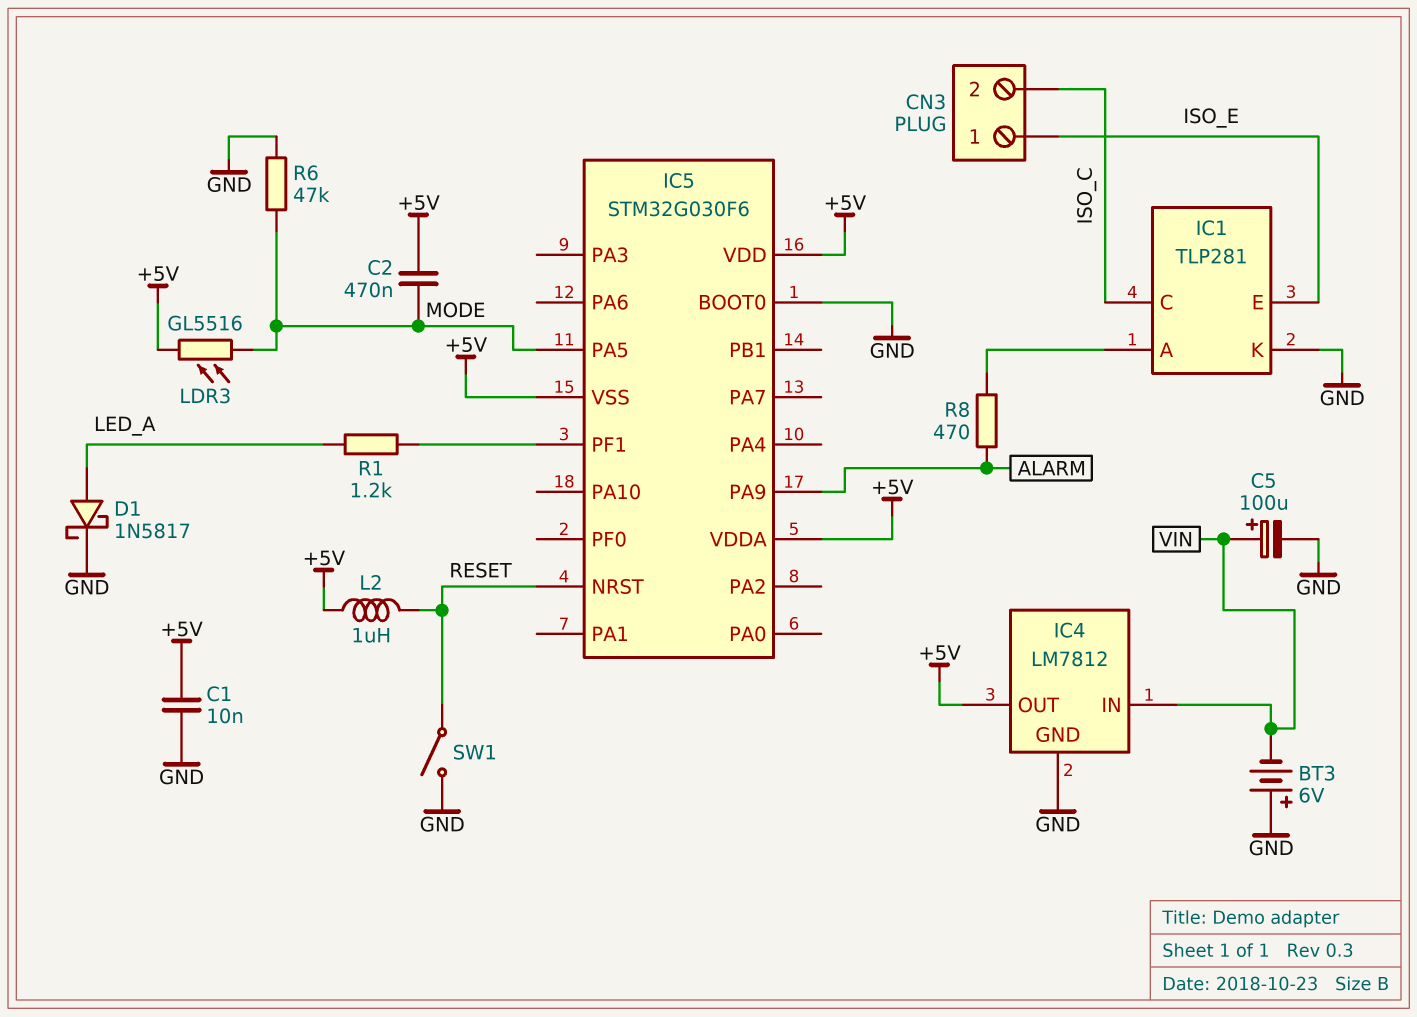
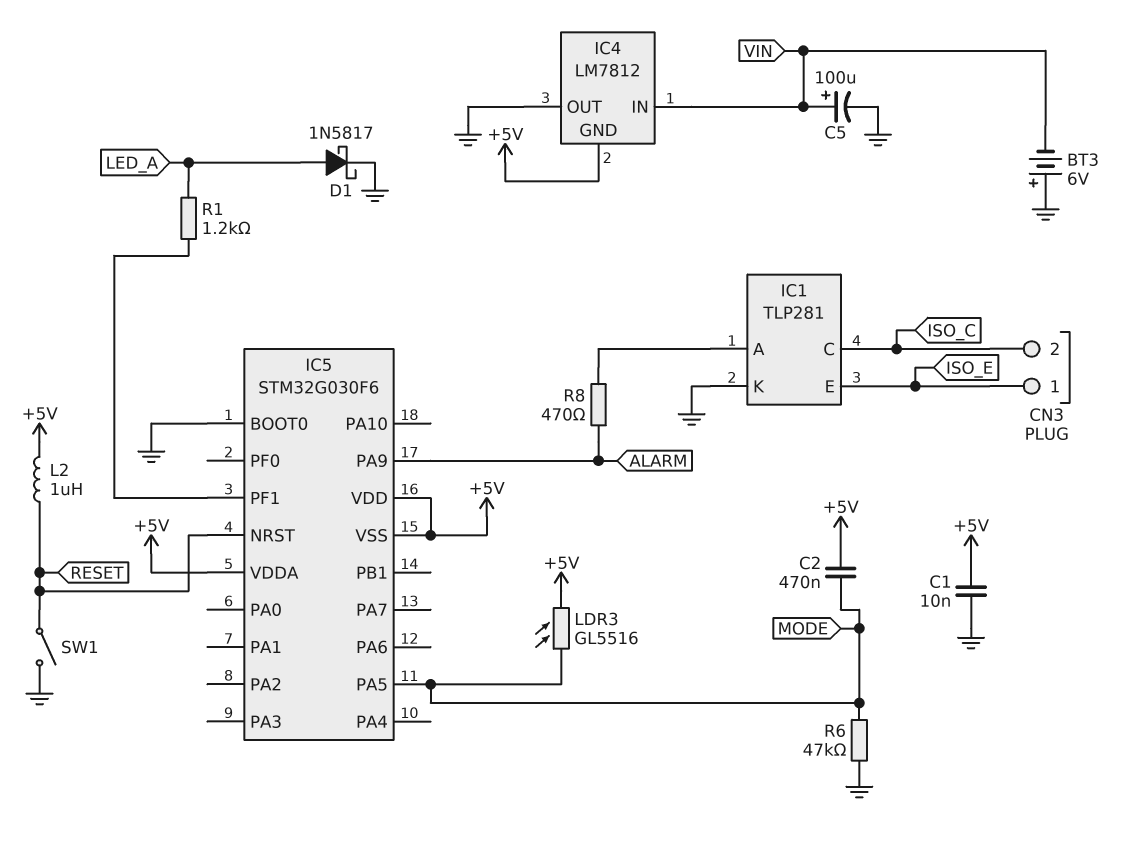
IC4 pin GND: GND -> +5V
IC4 pin OUT: +5V -> GND

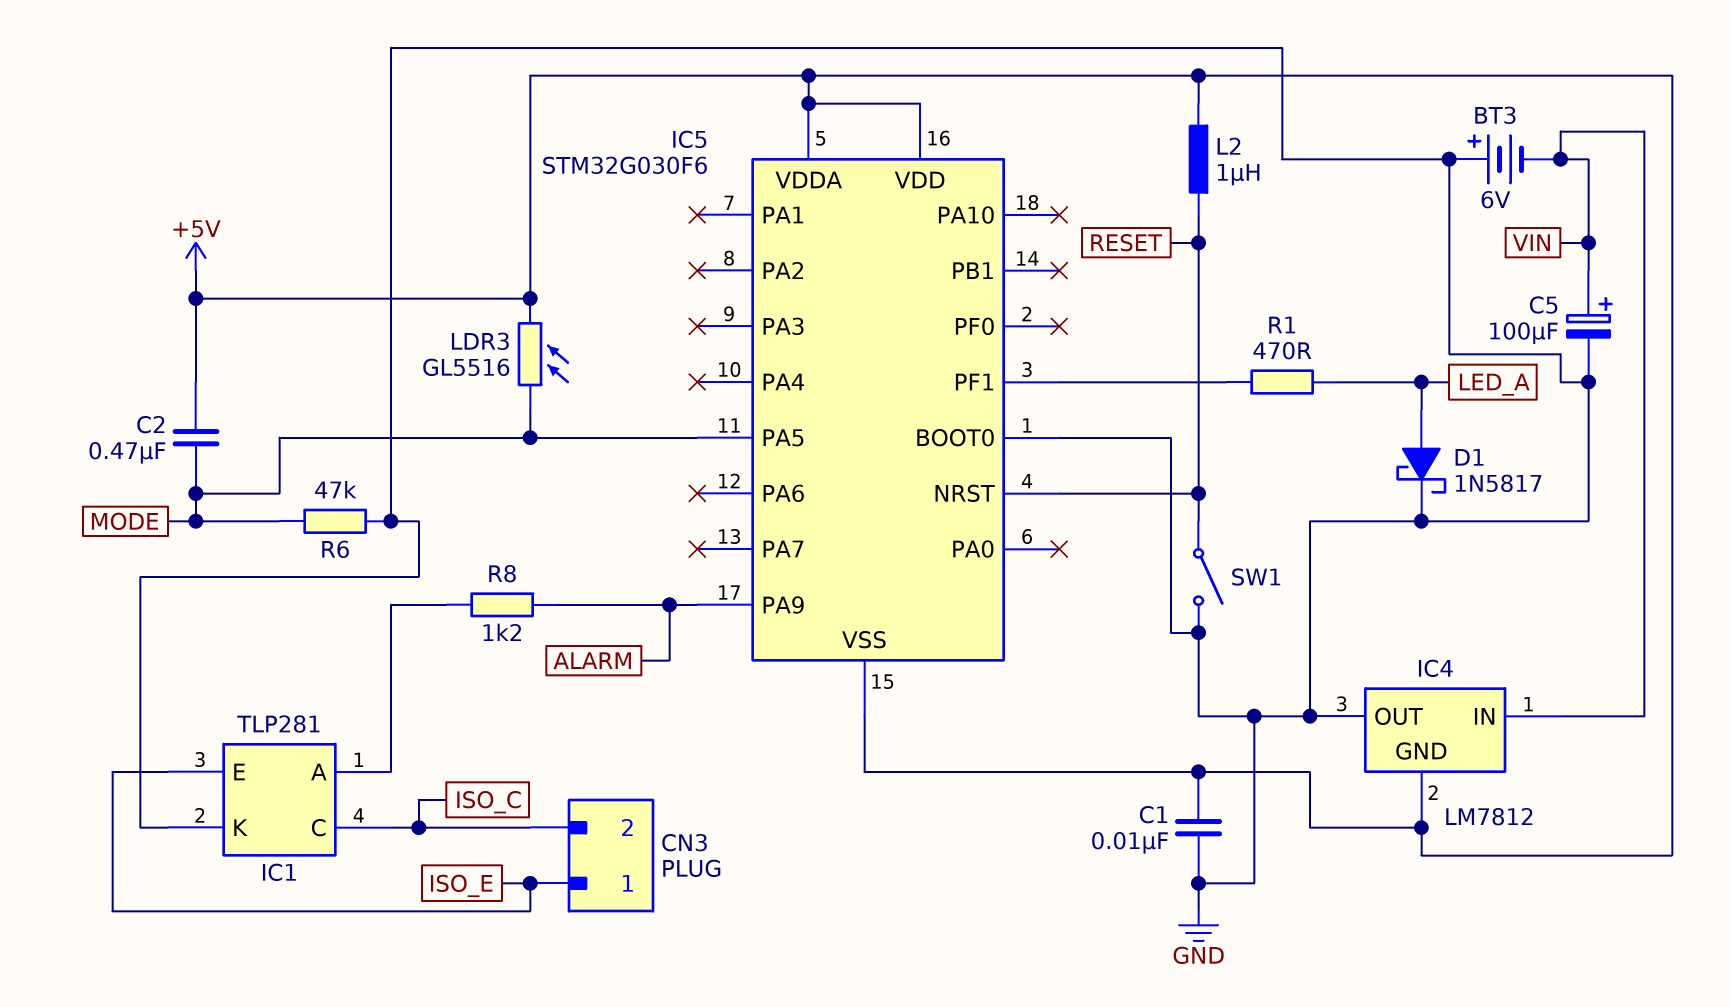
R1: 1.2k (IC5/PF1, LED_A) -> 470 (IC5/PF1, LED_A)
R8: 470 (ALARM, IC1/A) -> 1.2k (ALARM, IC1/A)

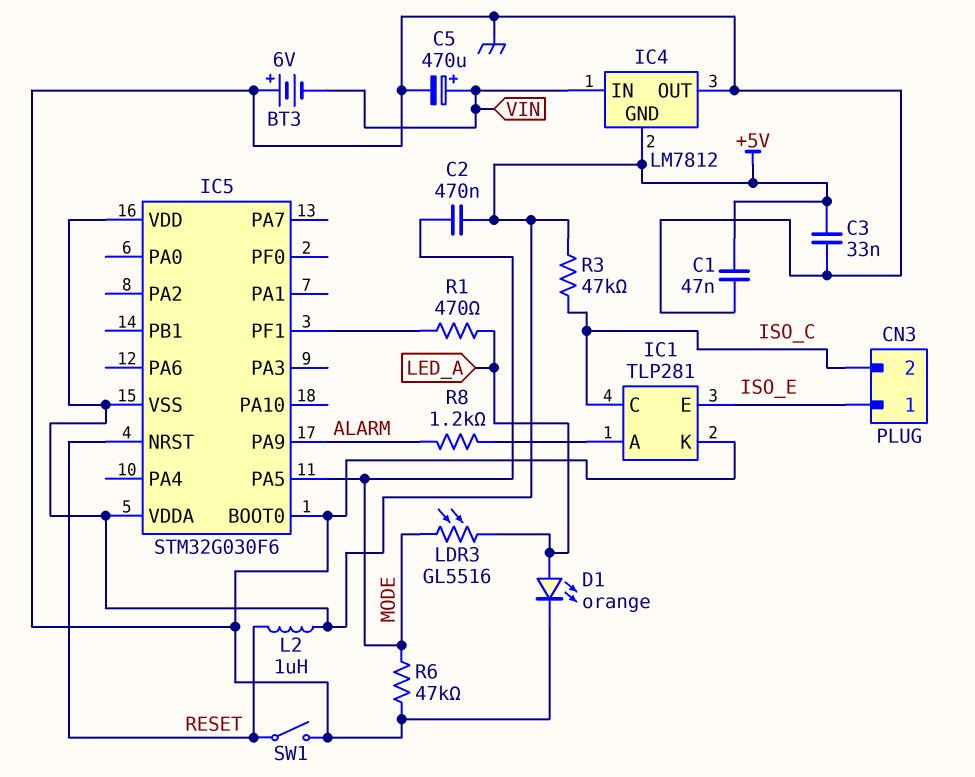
C1: 10nF (+5V, GND) -> 47nF (+5V, GND)
C3: none -> 33nF (+5V, GND)
C5: 100uF (plus VIN, minus GND) -> 470uF (plus VIN, minus GND)
D1: schottky 1N5817 (A LED_A, K GND) -> LED orange (A LED_A, K GND)
LDR3: GL5516 (+5V, MODE) -> GL5516 (LED_A, MODE)
R3: none -> 47k (+5V, ISO_C)

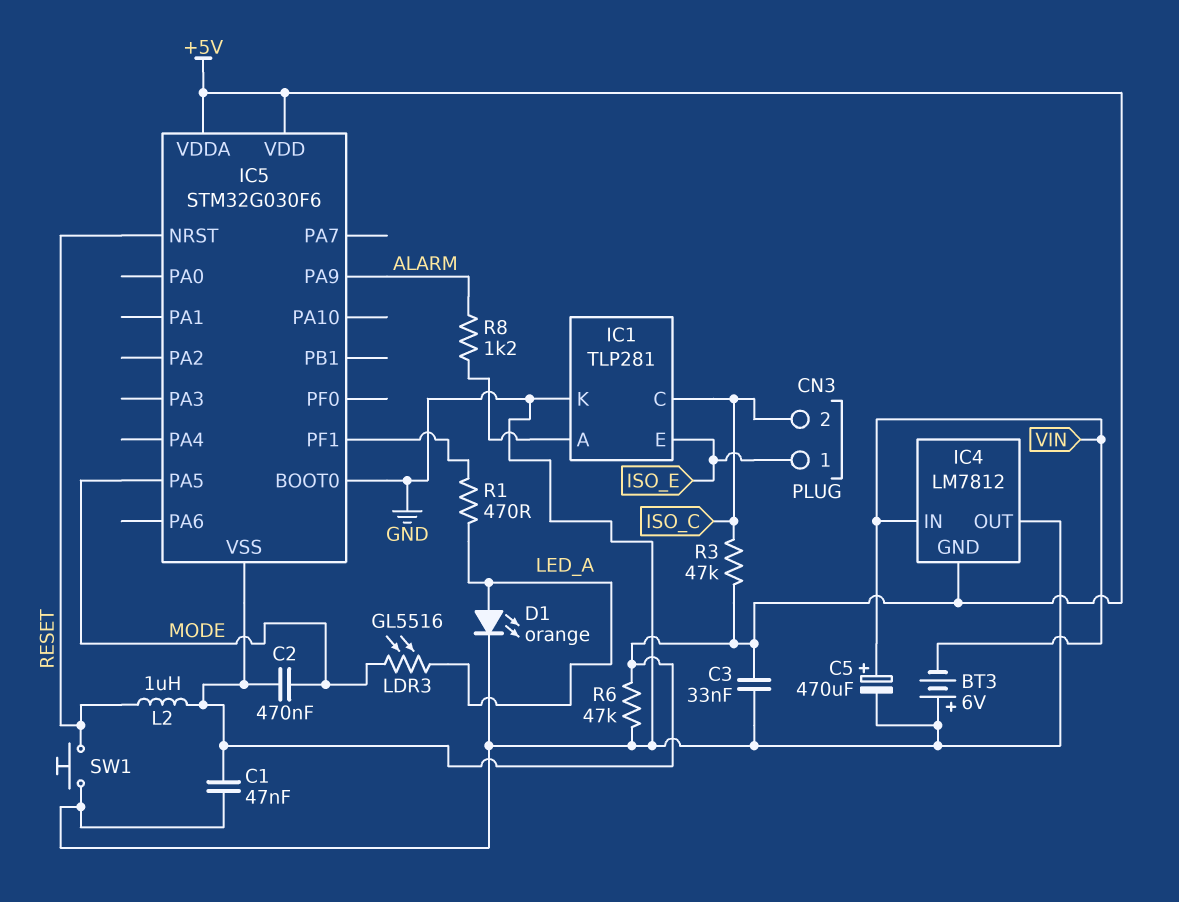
R6: 47k (GND, MODE) -> 47k (+5V, GND)
SW1: switch (GND, RESET) -> button (GND, RESET)

